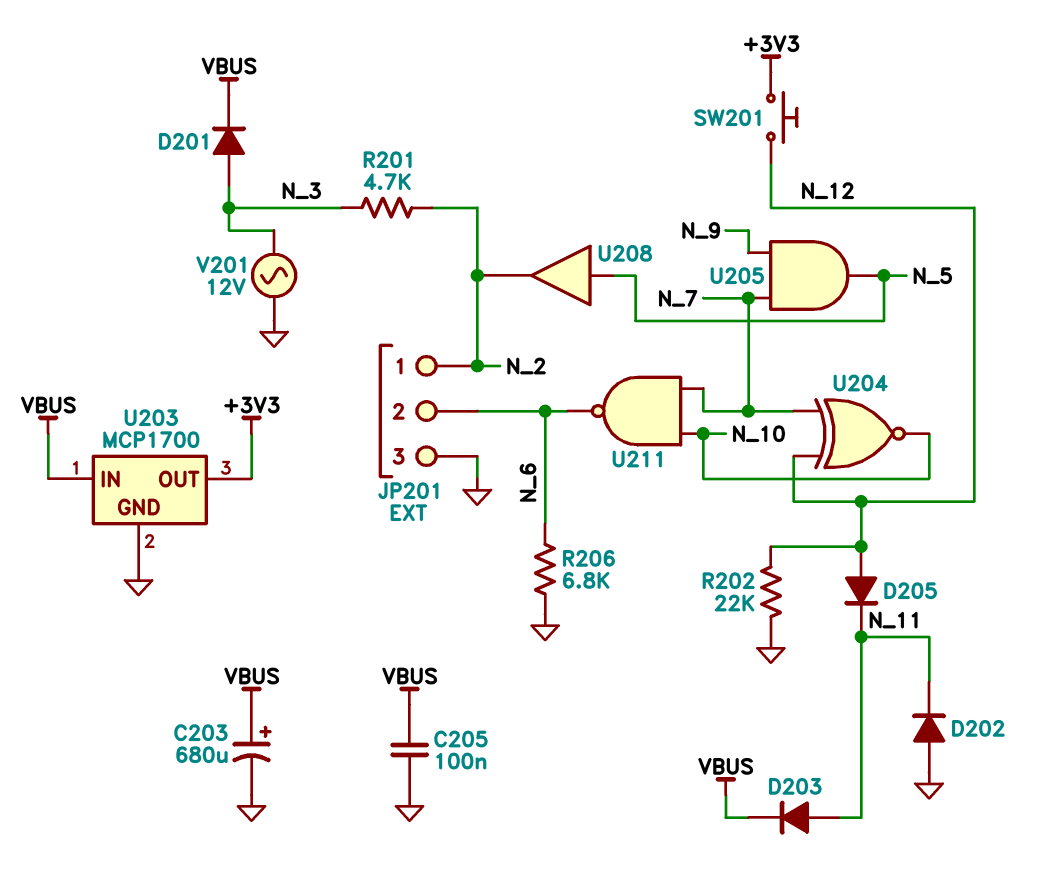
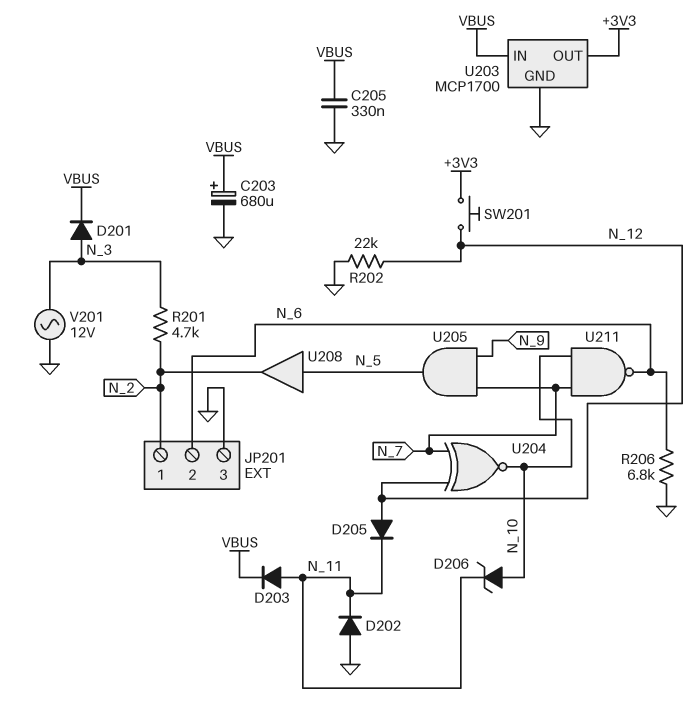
C205: 100nF (GND, VBUS) -> 330nF (GND, VBUS)
D206: none -> zener (A N_10, K N_11)

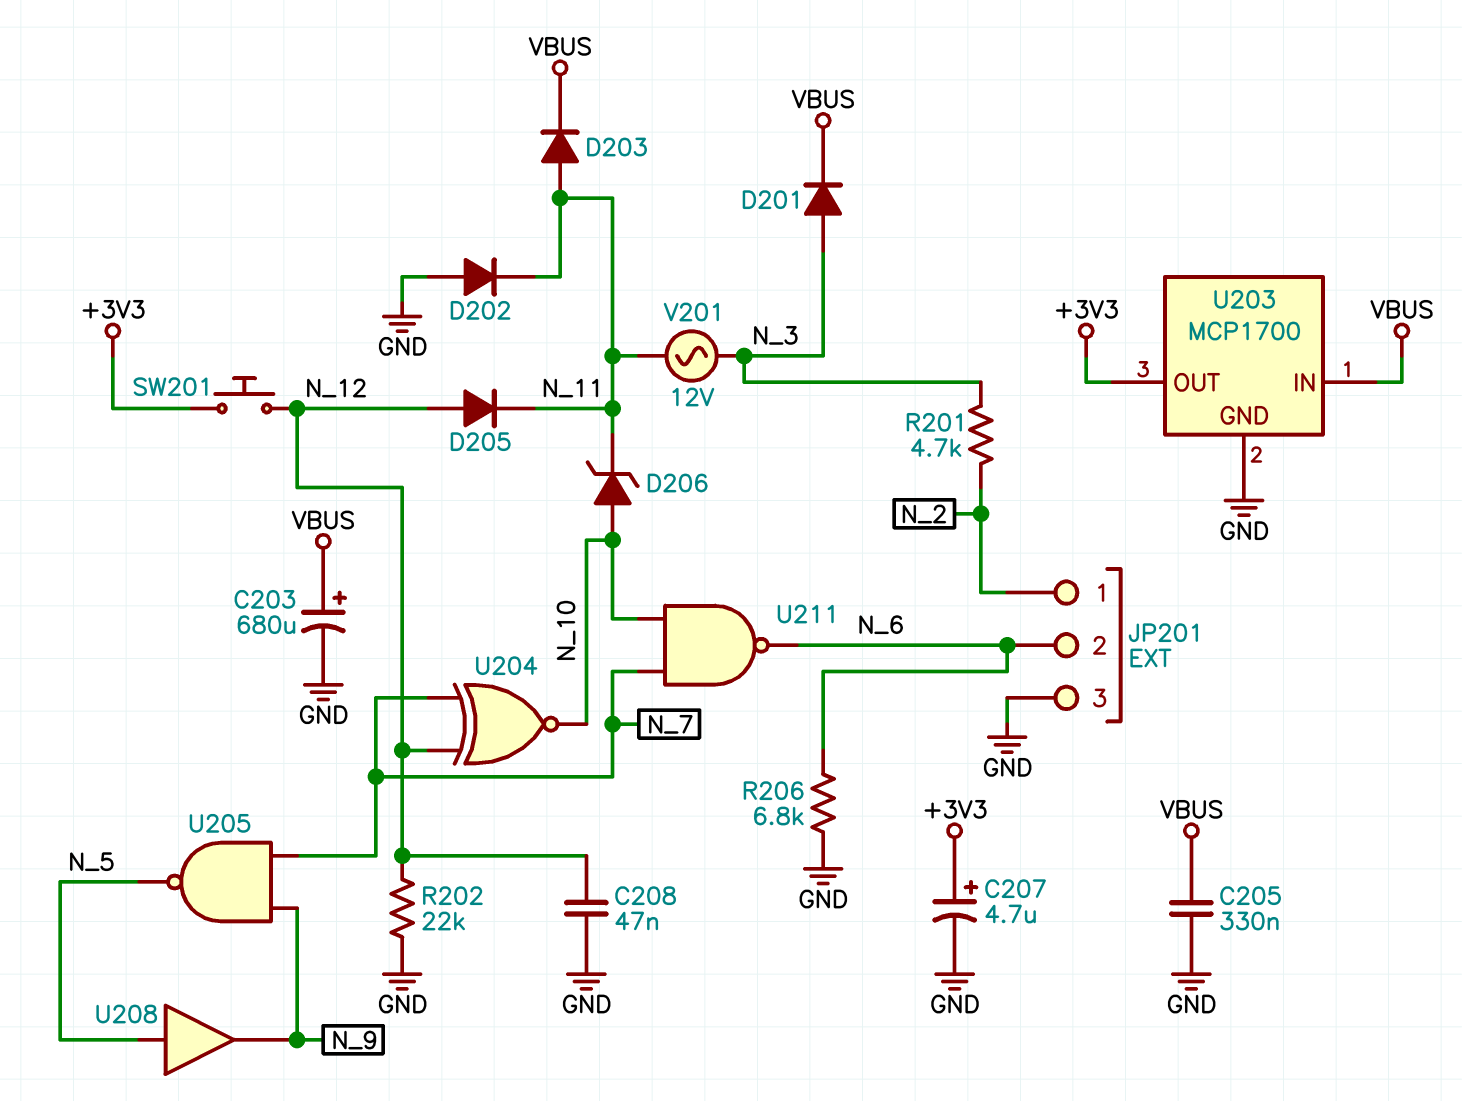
C207: none -> 4.7uF (plus +3V3, minus GND)
C208: none -> 47nF (GND, N_12)
U205: AND (in N_7, in N_9, out N_5) -> NAND (in N_7, in N_9, out N_5)
U208: buffer (in N_5, out N_2) -> buffer (in N_5, out N_9)
V201: AC 12V (GND, N_3) -> AC 12V (N_3, N_11)

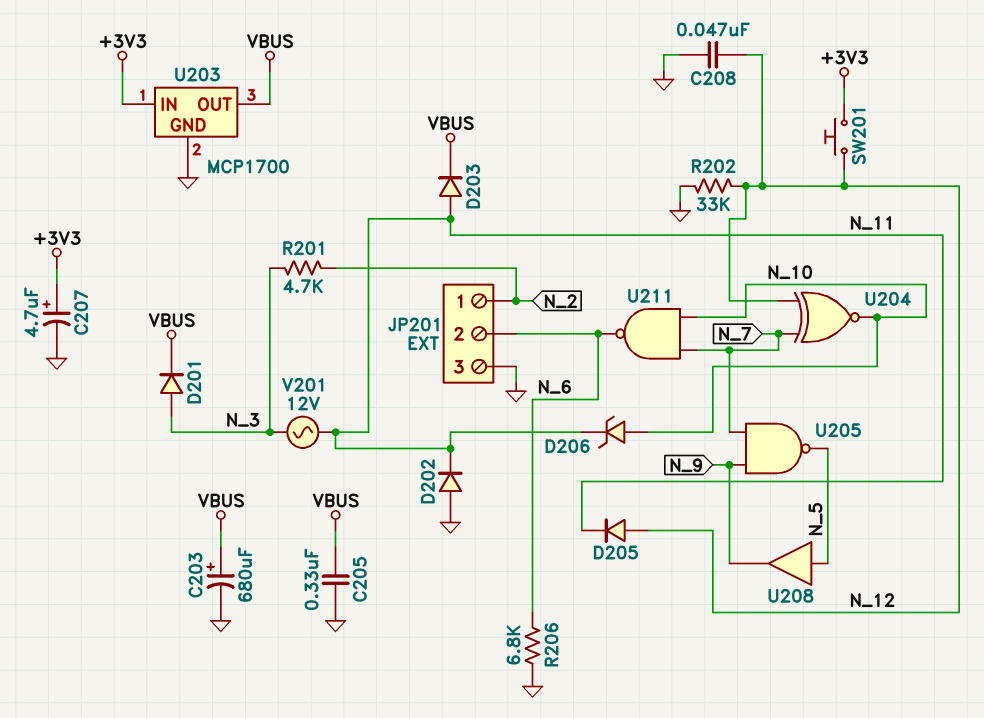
R202: 22k (GND, N_12) -> 33k (GND, N_12)
U203 pin IN: VBUS -> +3V3
U203 pin OUT: +3V3 -> VBUS

